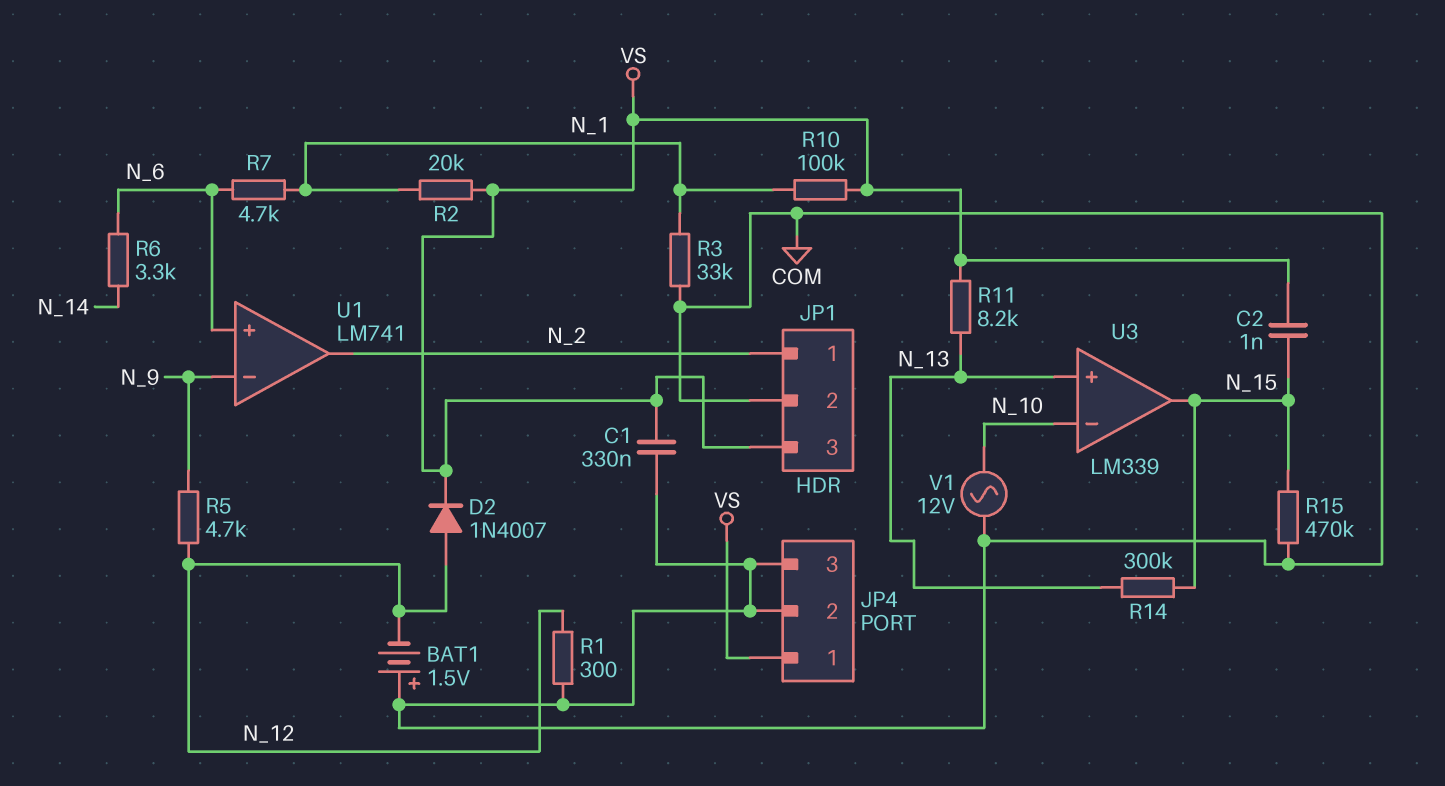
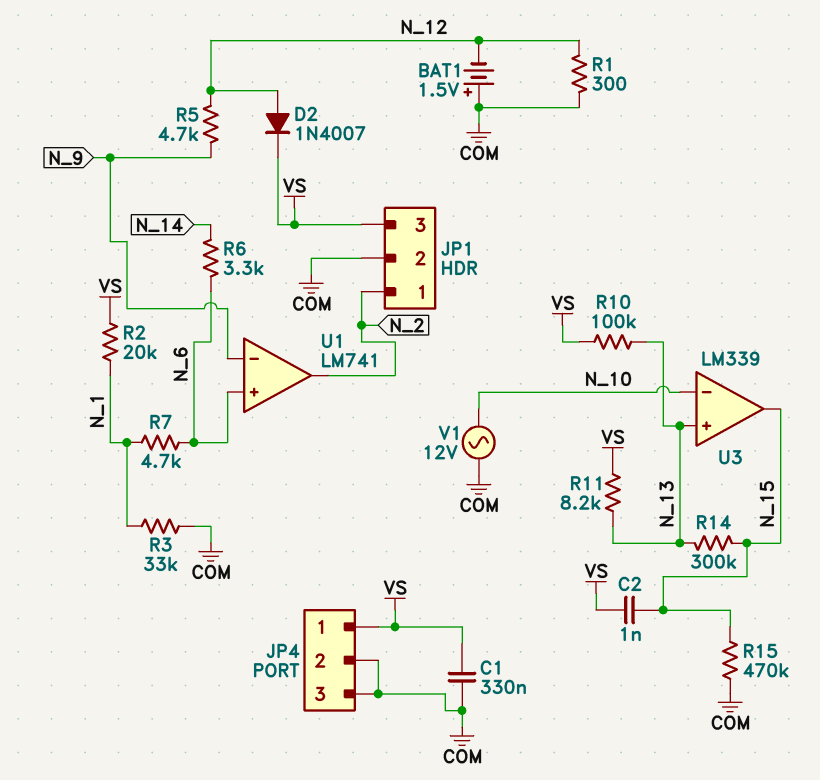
R10: 100k (N_1, VS) -> 100k (N_13, VS)

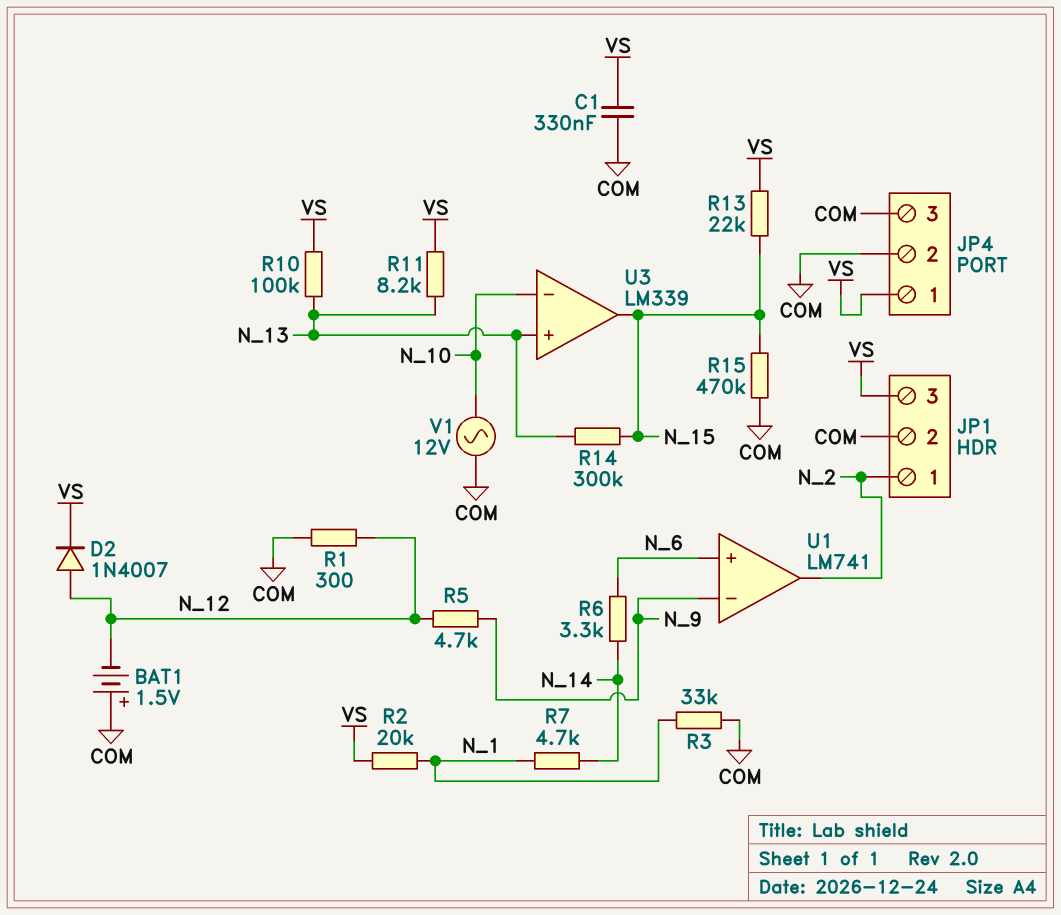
C2: 1nF (N_15, VS) -> none
R7: 4.7k (N_1, N_6) -> 4.7k (N_1, N_14)
R13: none -> 22k (N_15, VS)

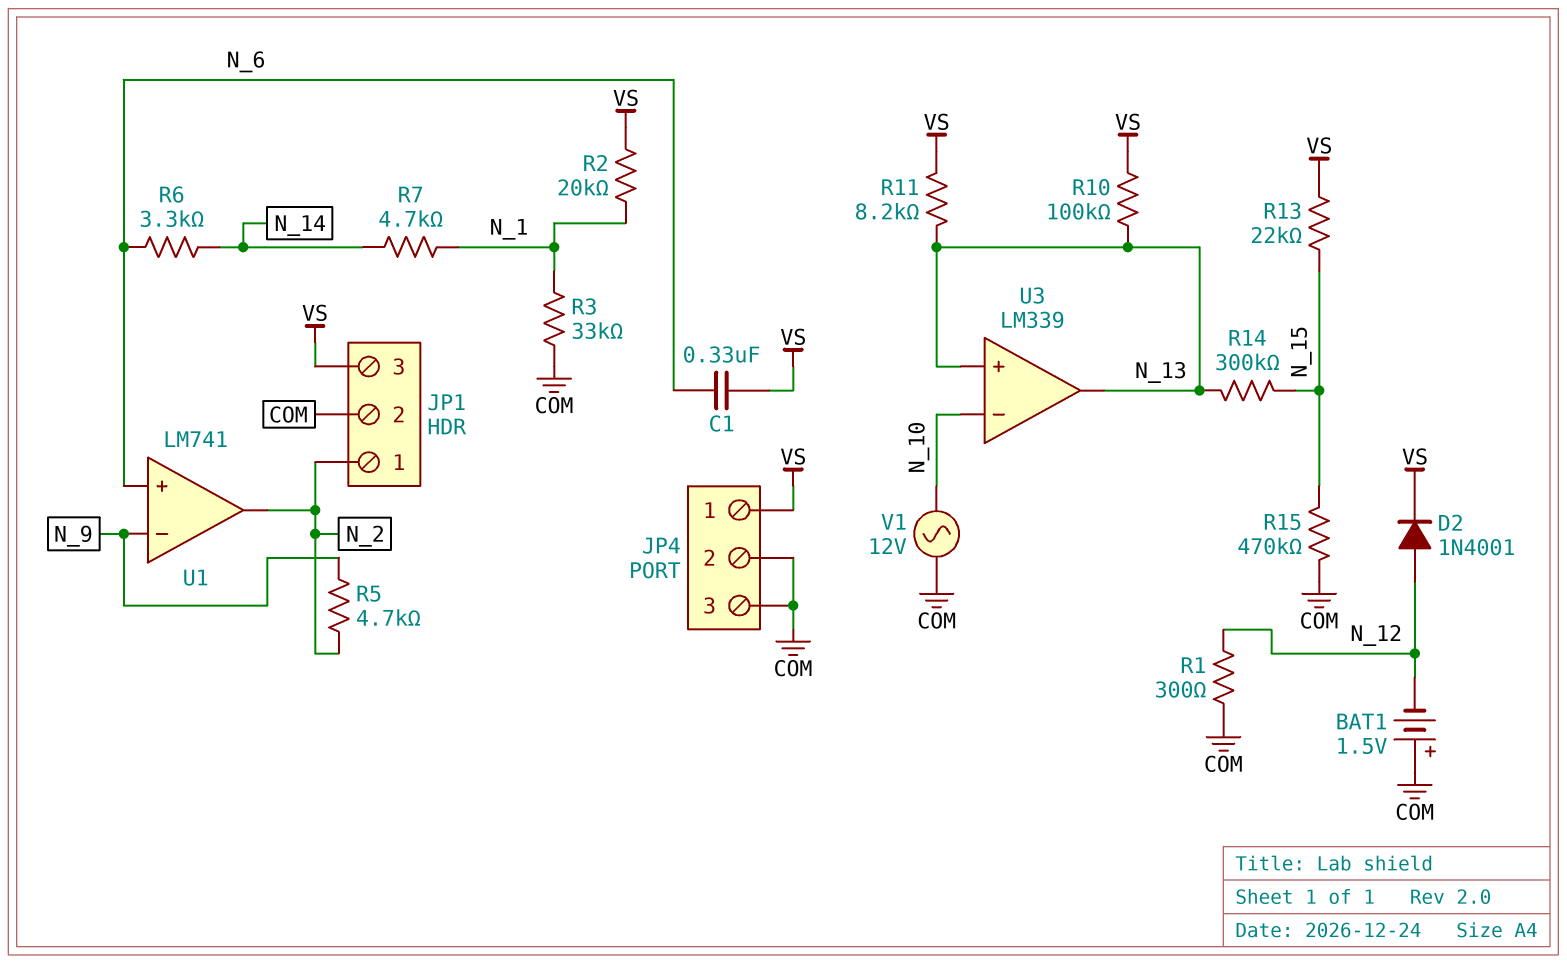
C1: 330nF (COM, VS) -> 330nF (N_6, VS)
D2: diode 1N4007 (A N_12, K VS) -> diode 1N4001 (A N_12, K VS)
R5: 4.7k (N_9, N_12) -> 4.7k (N_2, N_9)
U3 pin out: N_15 -> N_13

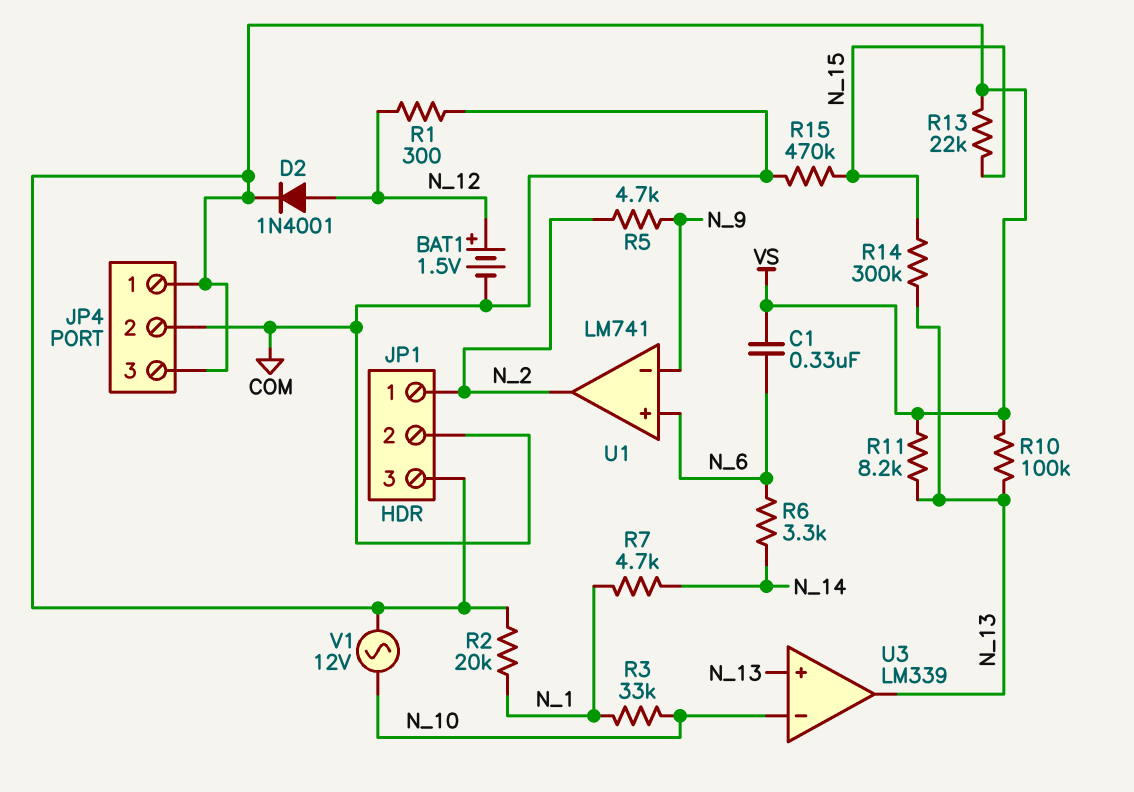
BAT1: 1.5V (plus COM, minus N_12) -> 1.5V (plus N_12, minus COM)
JP4 pin 3: COM -> VS
R3: 33k (COM, N_1) -> 33k (N_1, N_10)
V1: AC 12V (COM, N_10) -> AC 12V (N_10, VS)

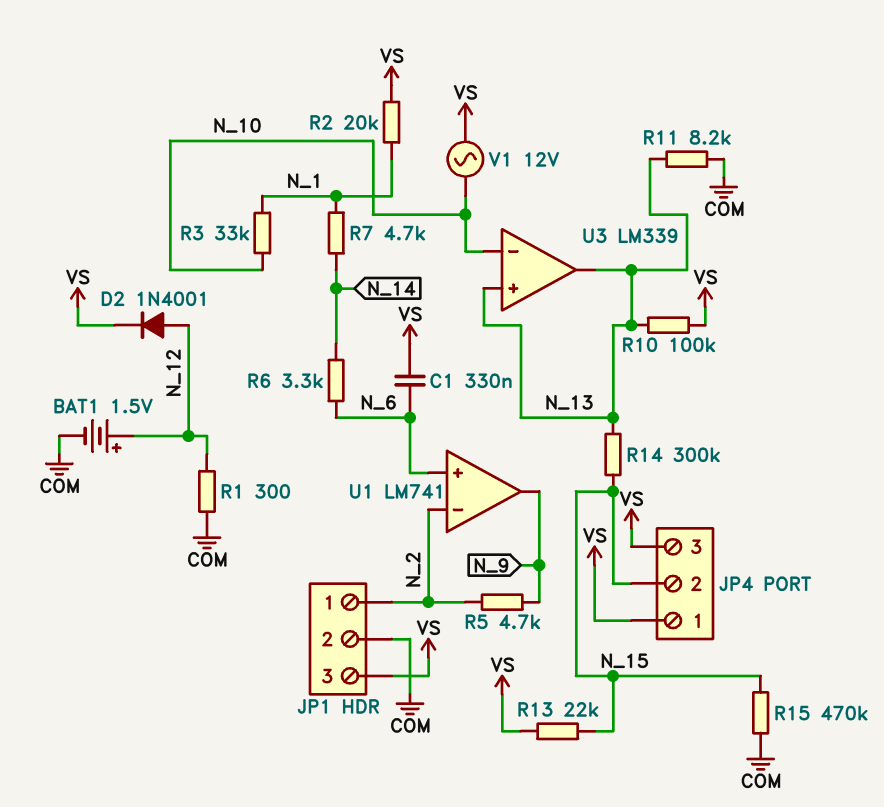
JP4 pin 2: COM -> N_15
R11: 8.2k (N_13, VS) -> 8.2k (COM, N_13)
U1 pin in-: N_9 -> N_2
U1 pin out: N_2 -> N_9

